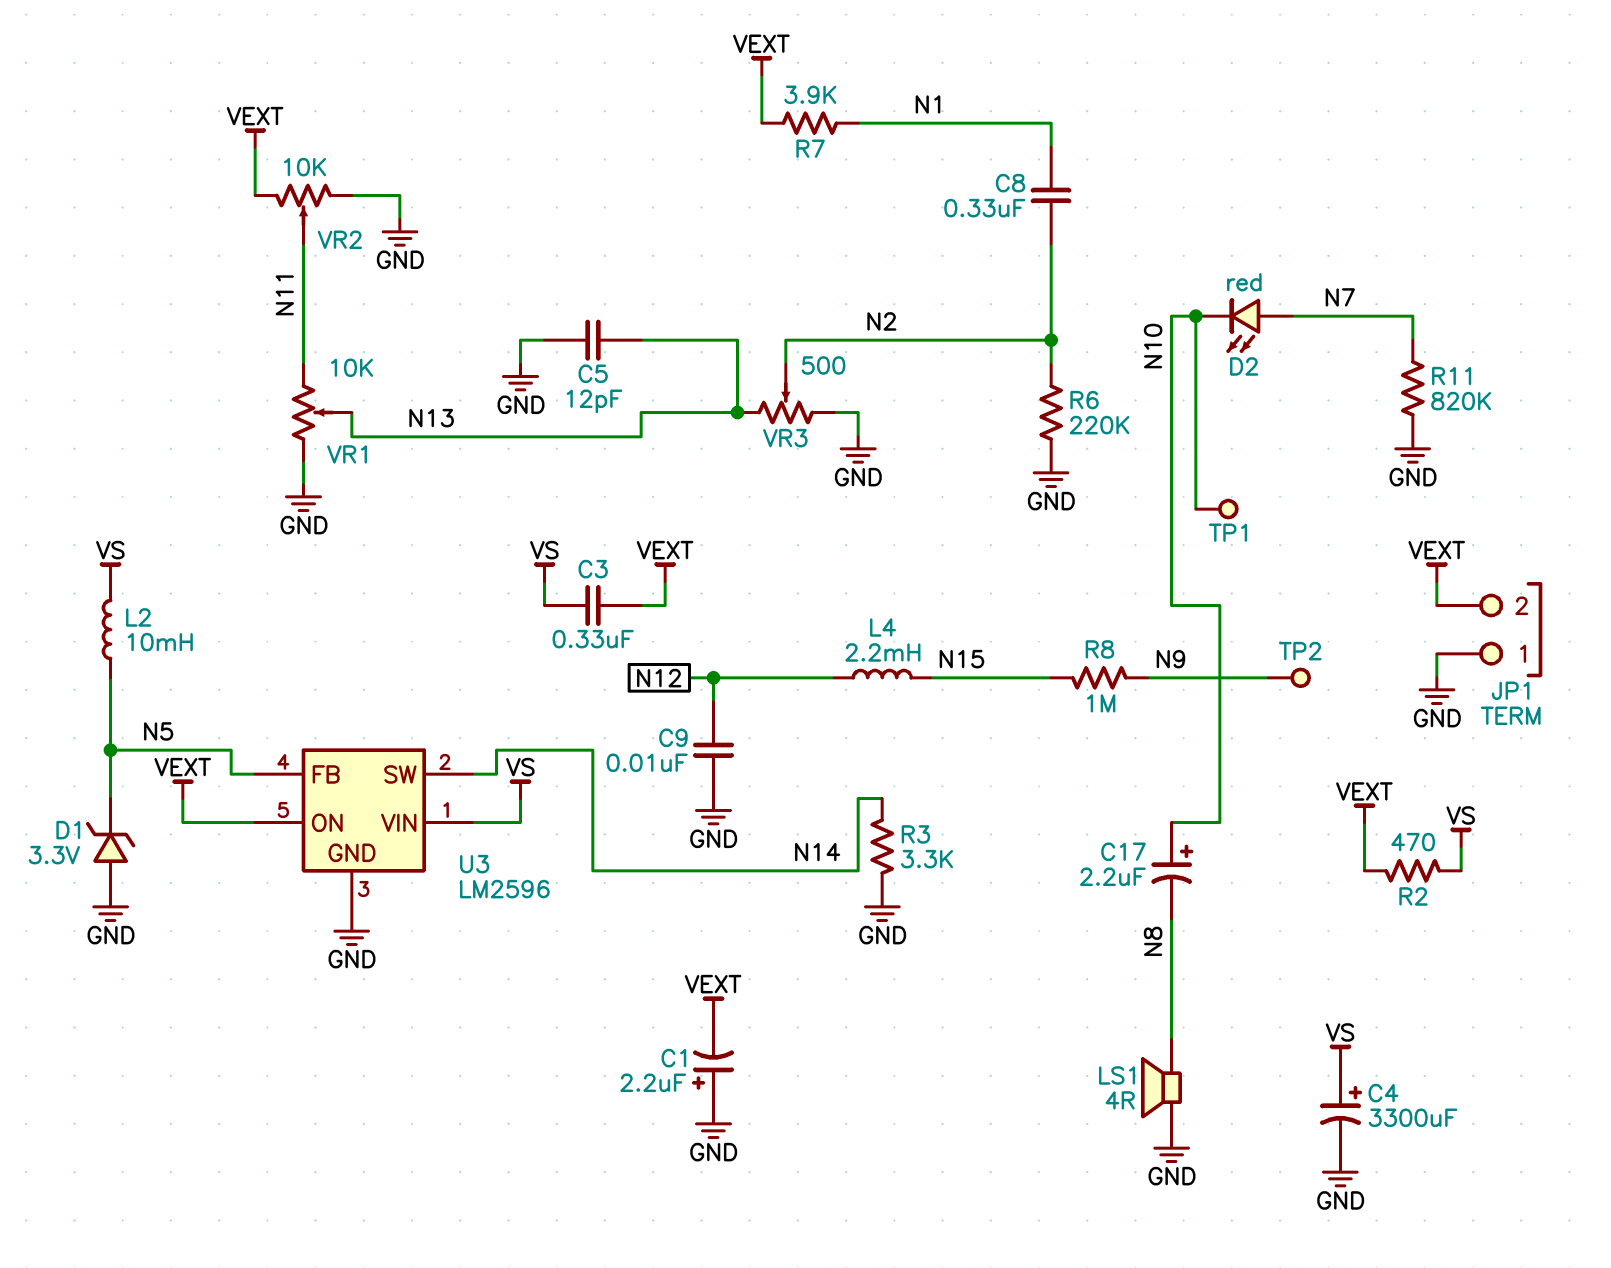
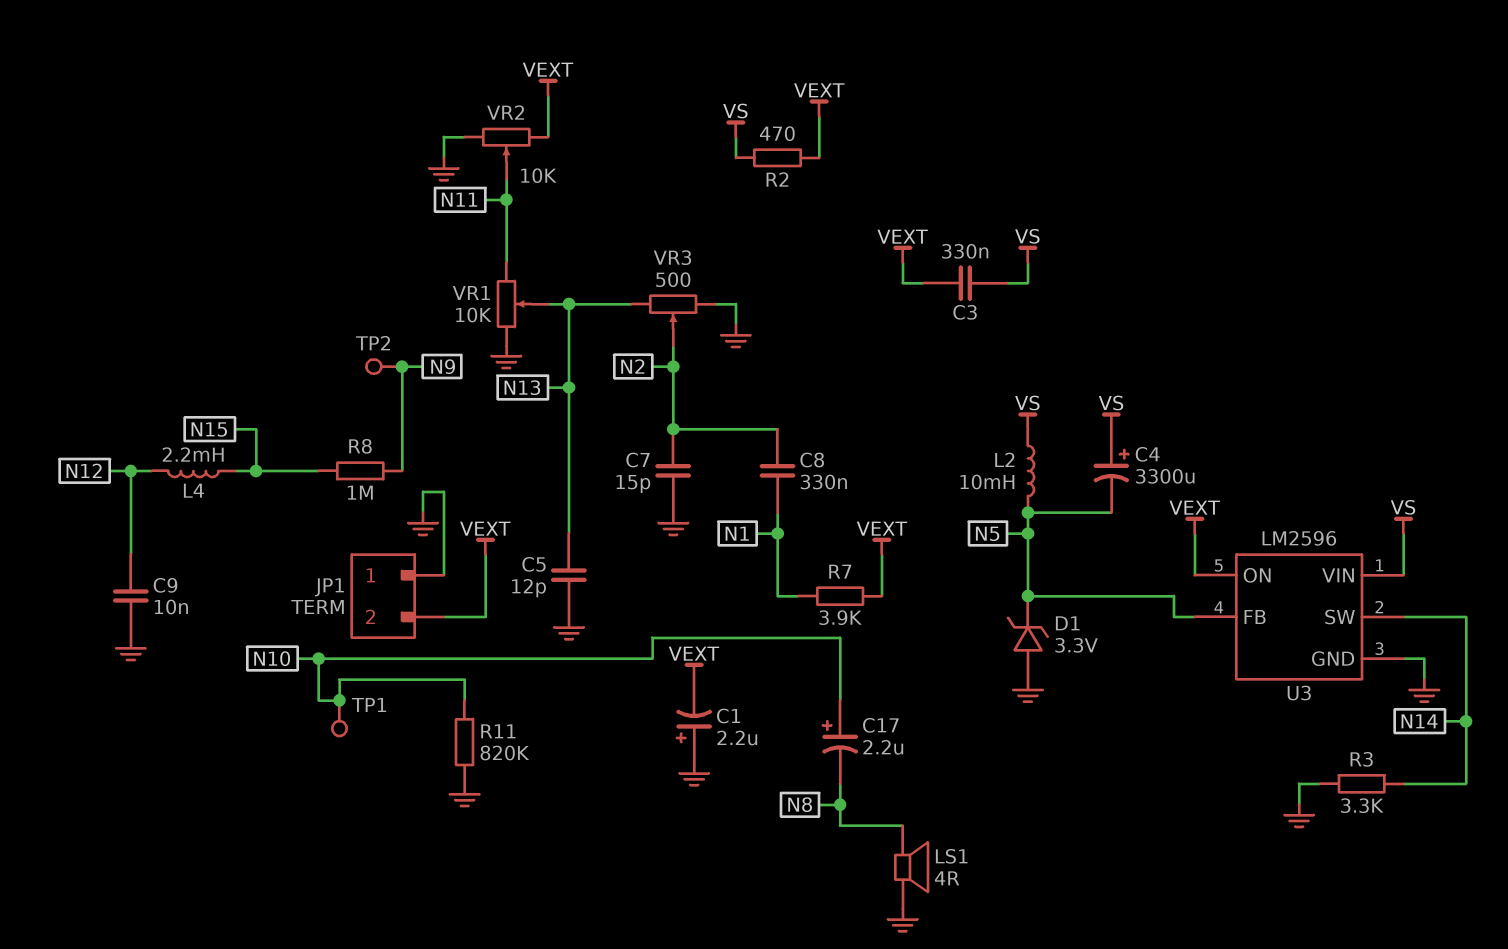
C4: 3300uF (plus VS, minus GND) -> 3300uF (plus VS, minus N5)
C7: none -> 15pF (GND, N2)
D2: LED red (A N7, K N10) -> none
R6: 220k (GND, N2) -> none
R11: 820k (GND, N7) -> 820k (GND, N10)

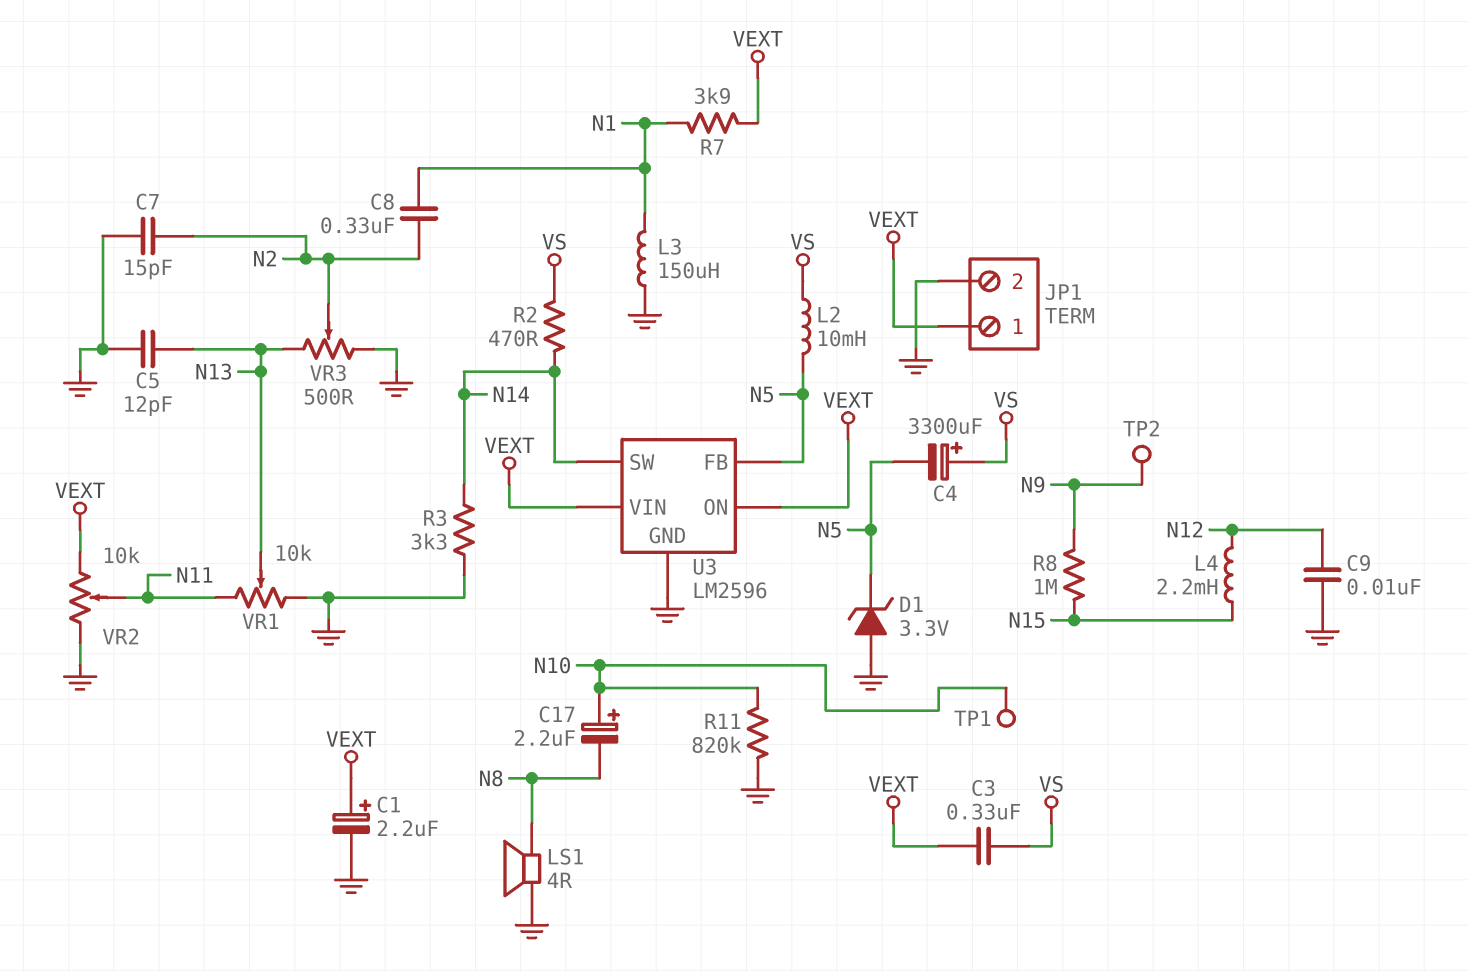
C1: 2.2uF (plus GND, minus VEXT) -> 2.2uF (plus VEXT, minus GND)
JP1 pin 1: GND -> VEXT
JP1 pin 2: VEXT -> GND
L3: none -> 150uH (GND, N1)
R2: 470 (VEXT, VS) -> 470 (N14, VS)
U3 pin VIN: VS -> VEXT

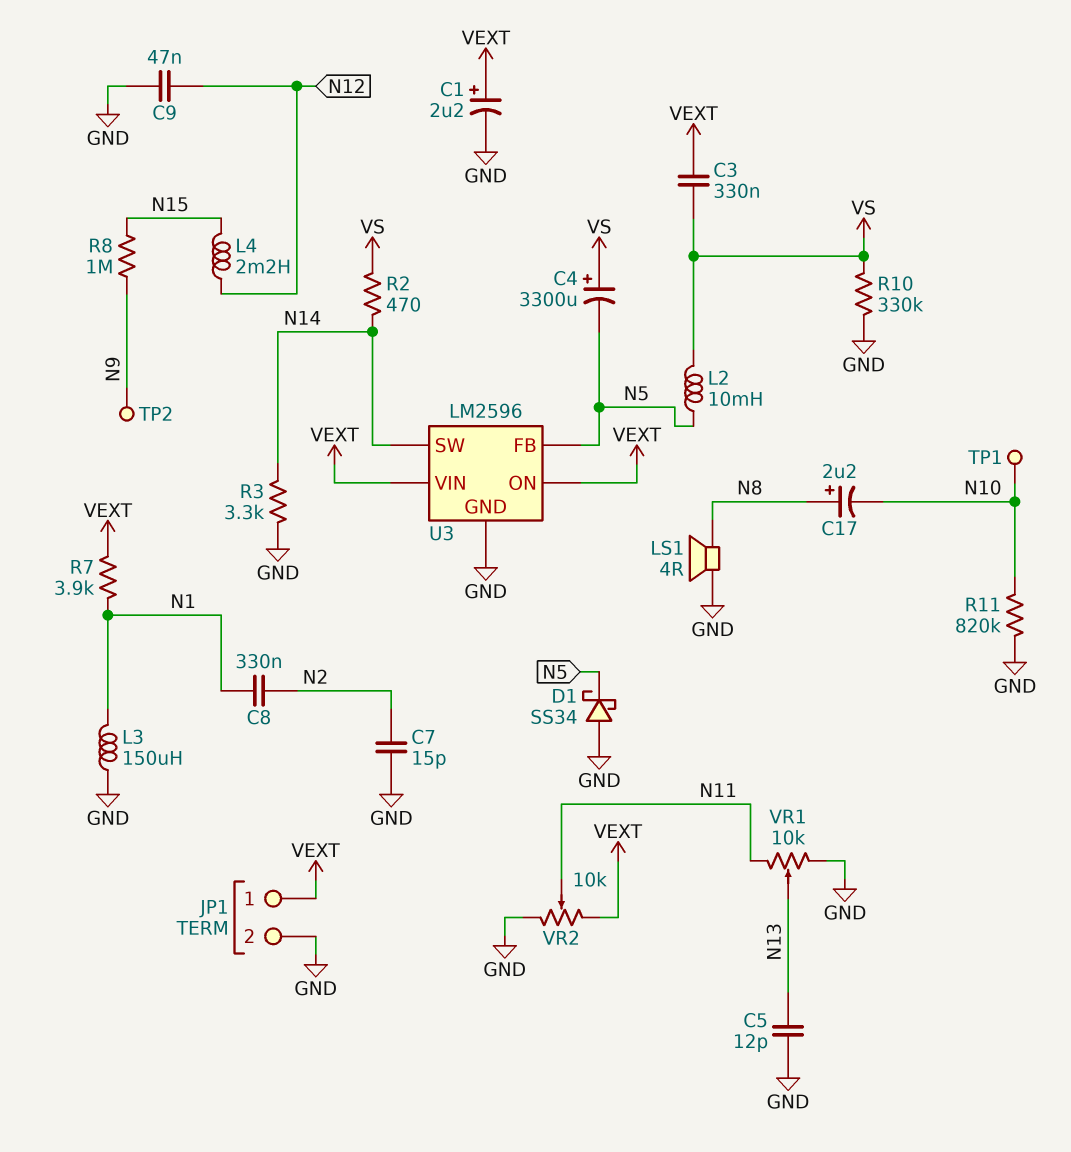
C9: 10nF (GND, N12) -> 47nF (GND, N12)
C17: 2.2uF (plus N10, minus N8) -> 2.2uF (plus N8, minus N10)
D1: zener 3.3V (A GND, K N5) -> schottky SS34 (A GND, K N5)
R10: none -> 330k (GND, VS)
VR3: 500 (GND, N13, wiper N2) -> none

